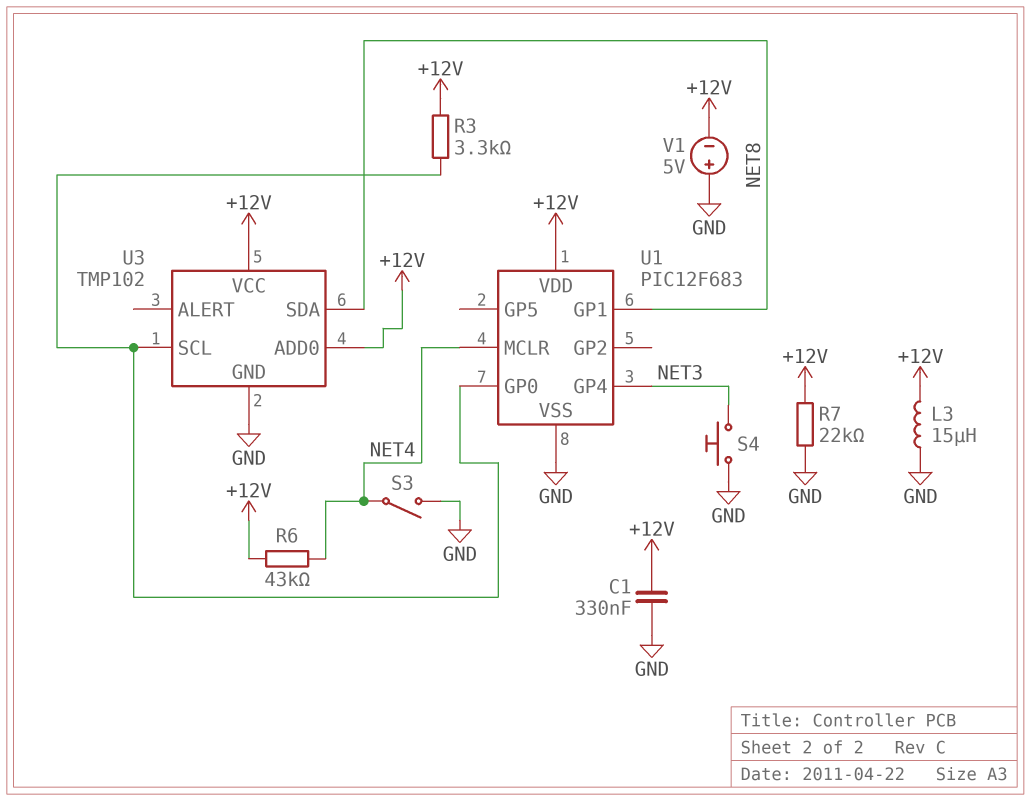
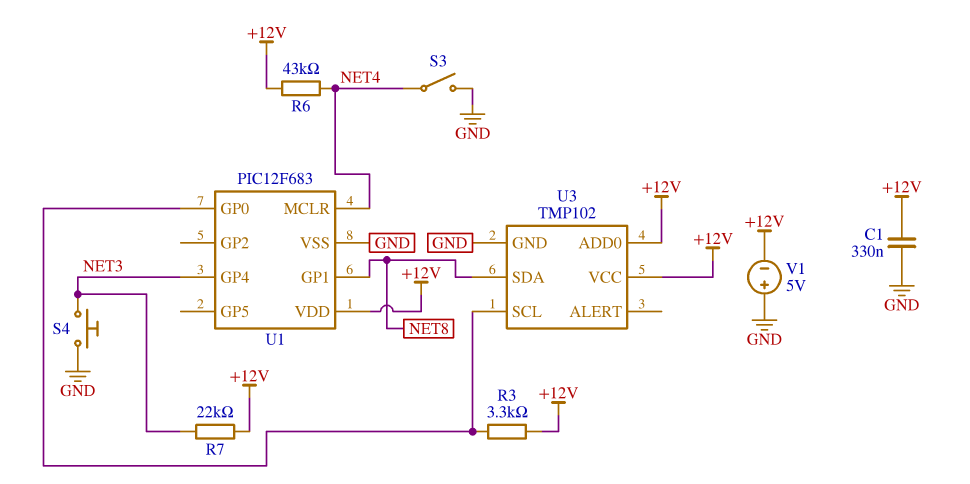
L3: 15uH (+12V, GND) -> none
R7: 22k (+12V, GND) -> 22k (+12V, NET3)

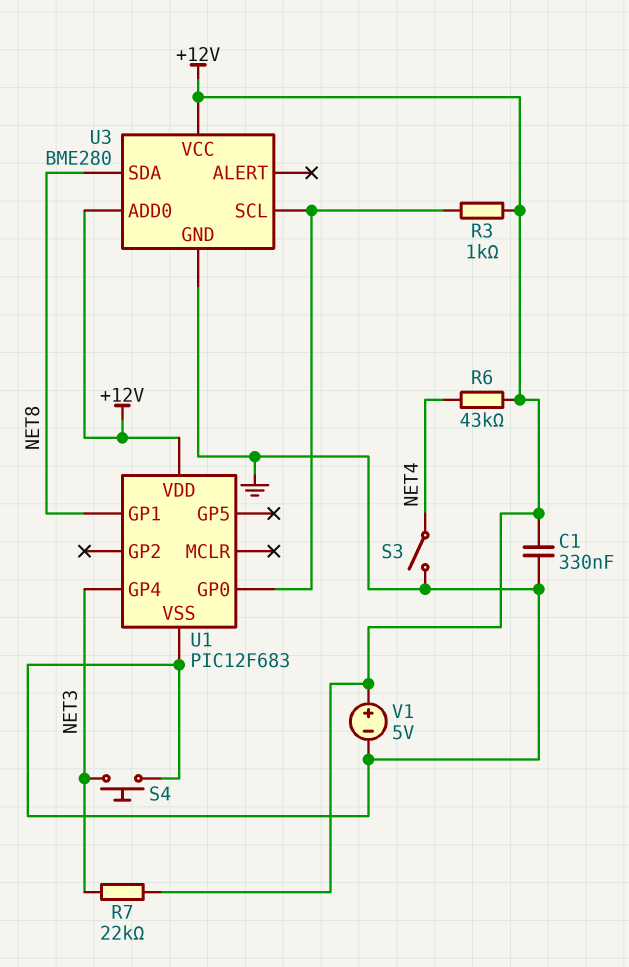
R3: 3.3k (+12V, U1/GP0) -> 1k (+12V, U1/GP0)
U1 pin MCLR: NET4 -> none
U3: TMP102 -> BME280
V1: 5V (plus GND, minus +12V) -> 5V (plus +12V, minus GND)

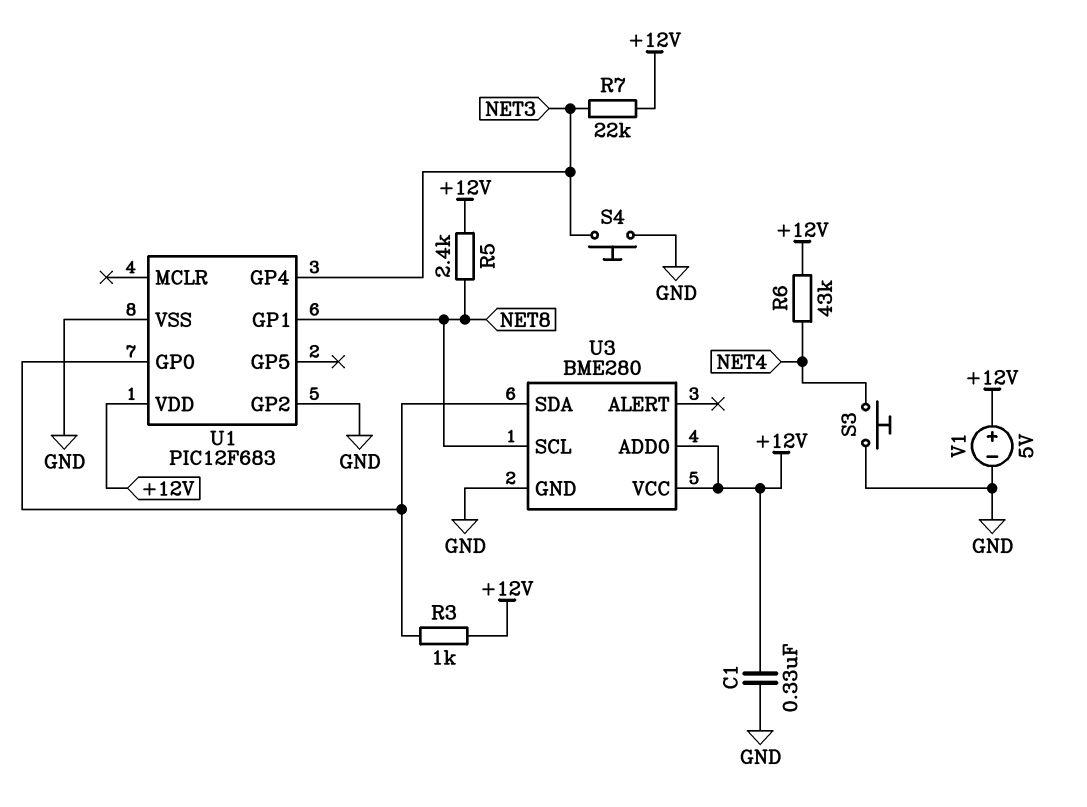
R5: none -> 2.4k (+12V, NET8)
S3: switch (GND, NET4) -> button (GND, NET4)
U1 pin GP2: none -> GND
U3 pin SCL: U1/GP0 -> NET8
U3 pin SDA: NET8 -> U1/GP0

